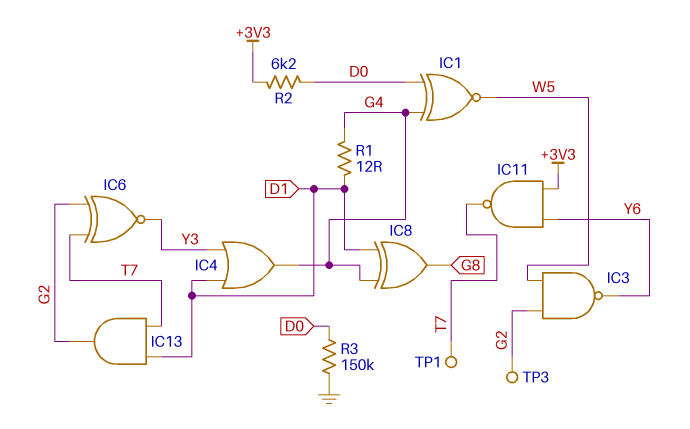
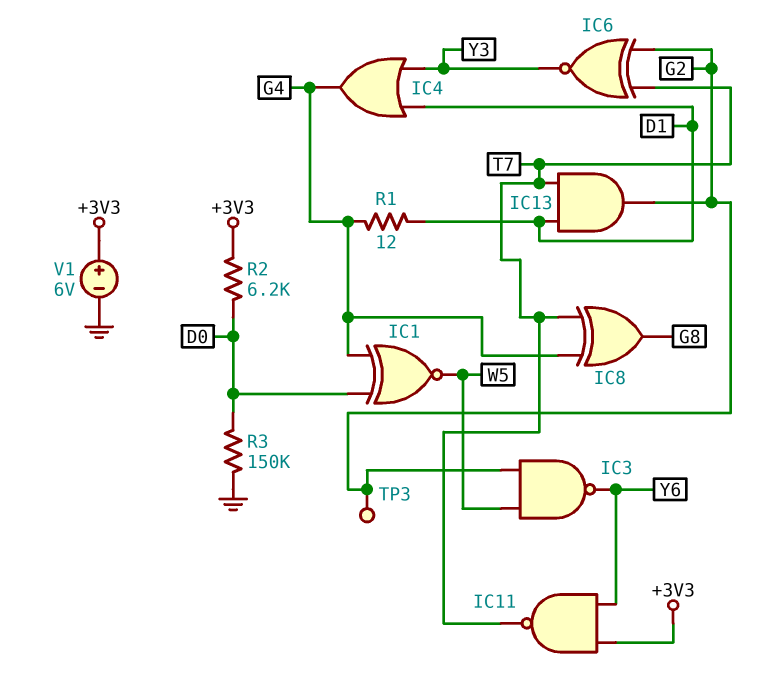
IC8: XOR (in D1, in G4, out G8) -> XOR (in G4, in T7, out G8)
TP1: test point (T7) -> none
V1: none -> 6V (plus +3V3, minus GND)

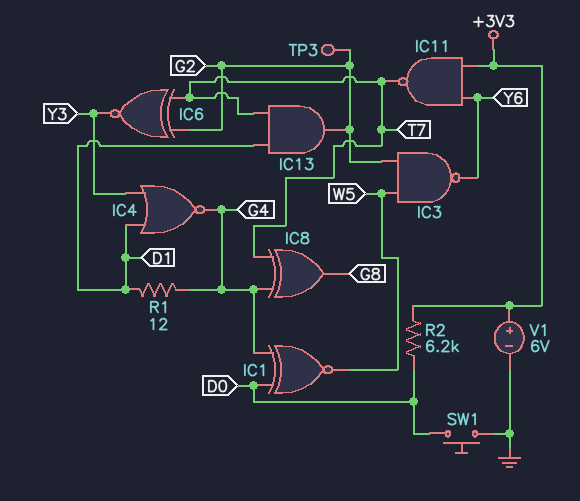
IC4: OR (in D1, in Y3, out G4) -> NOR (in D1, in Y3, out G4)
R3: 150k (D0, GND) -> none
SW1: none -> button (D0, GND)

